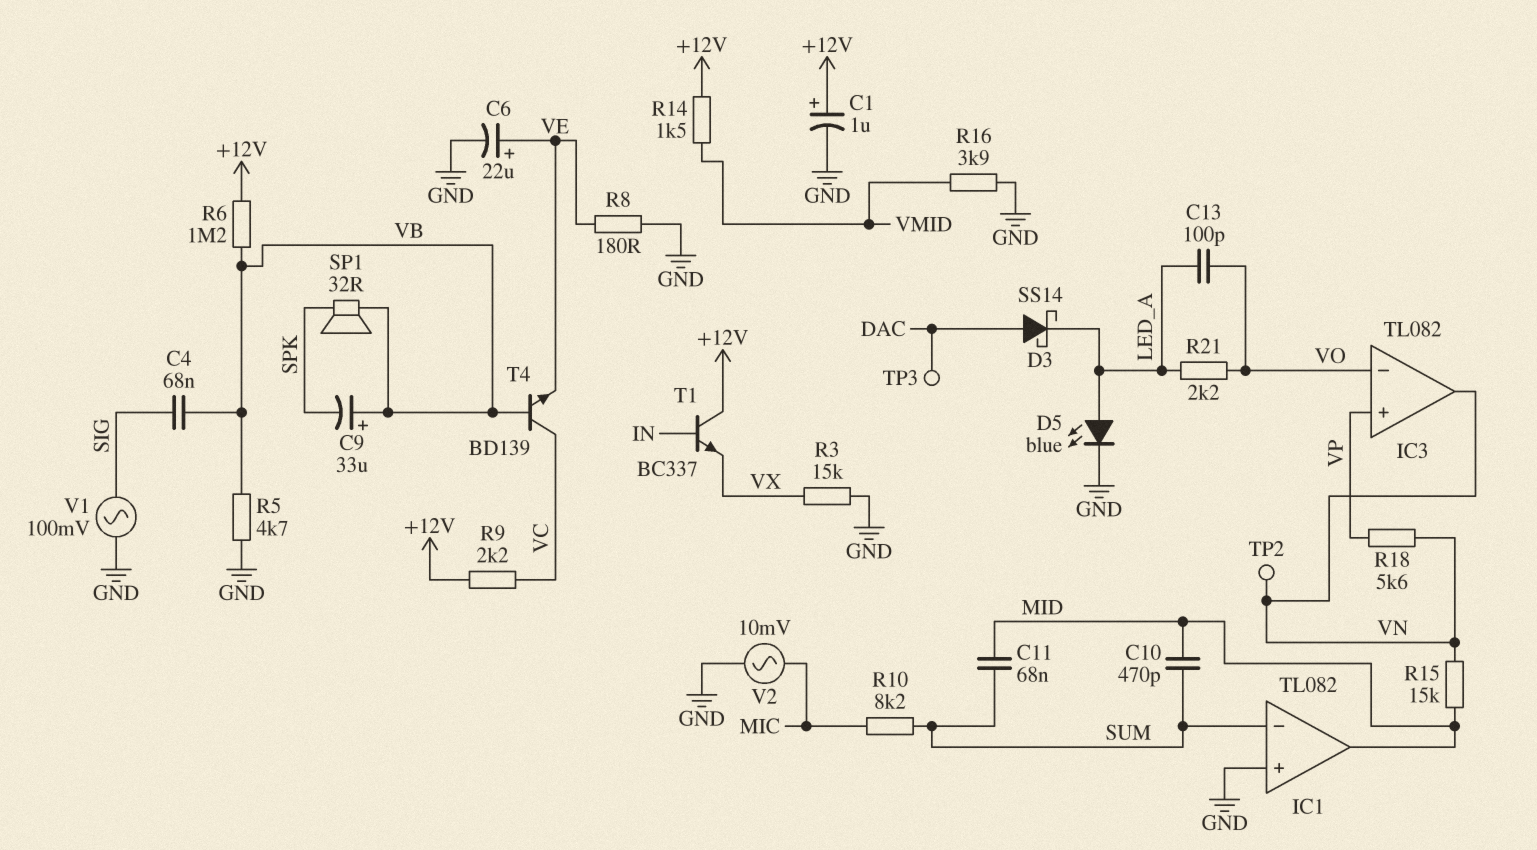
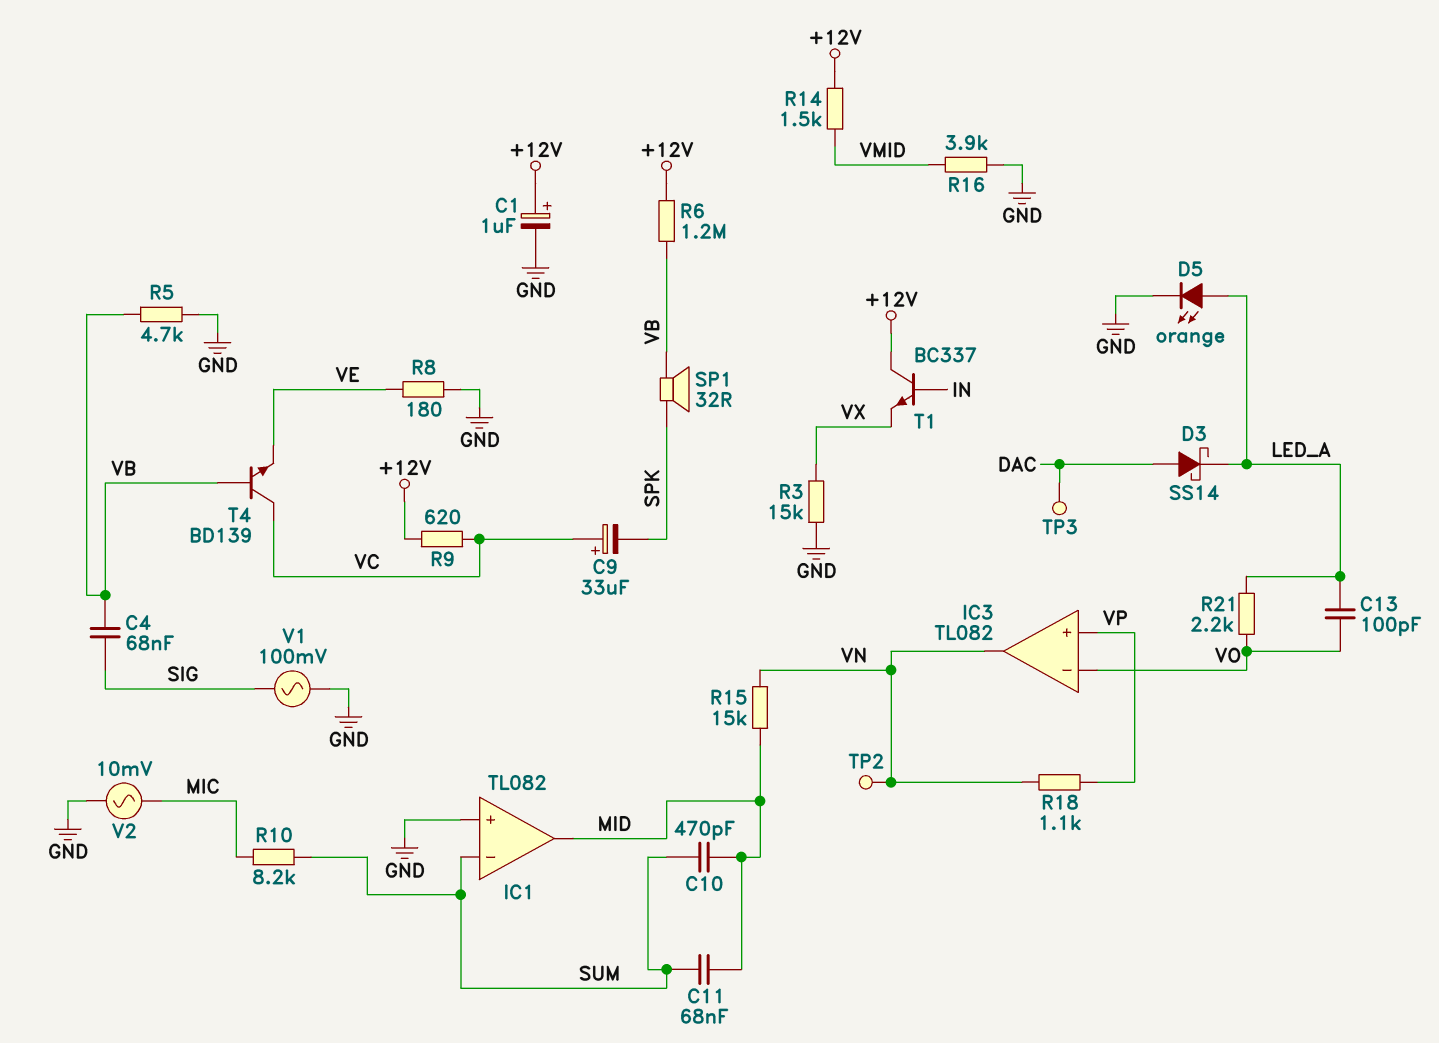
C6: 22uF (plus VE, minus GND) -> none
C9: 33uF (plus VB, minus SPK) -> 33uF (plus VC, minus SPK)
D5: LED blue (A LED_A, K GND) -> LED orange (A LED_A, K GND)
R9: 2.2k (+12V, VC) -> 620 (+12V, VC)
R18: 5.6k (VN, VP) -> 1.1k (VN, VP)

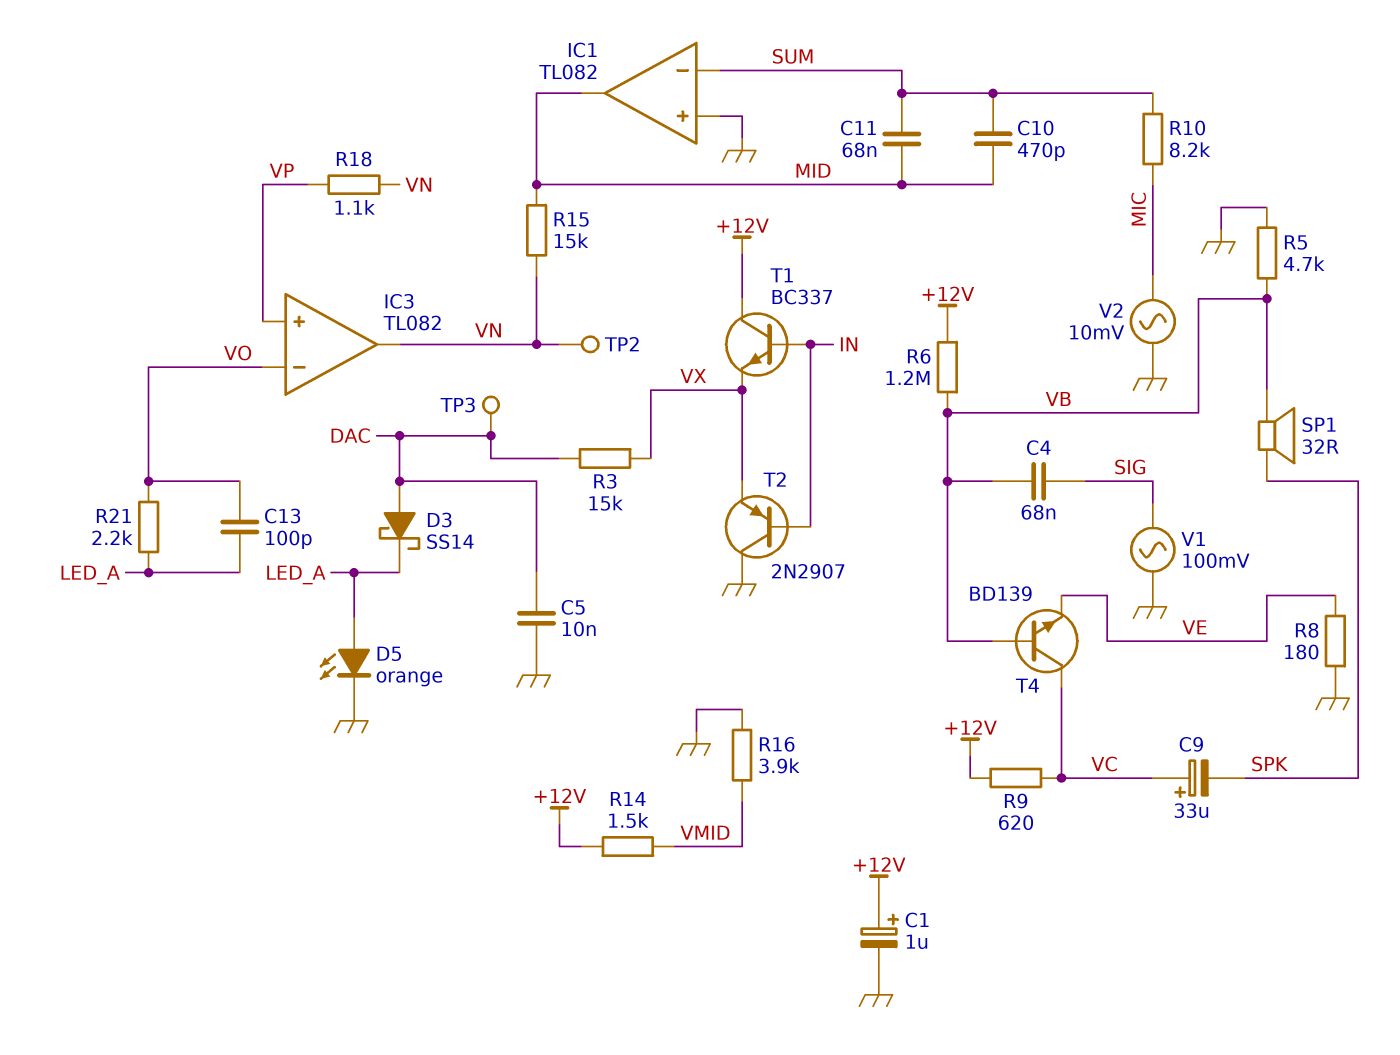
C5: none -> 10nF (DAC, GND)
R3: 15k (GND, VX) -> 15k (DAC, VX)
T2: none -> PNP 2N2907 (B IN, C GND, E VX)

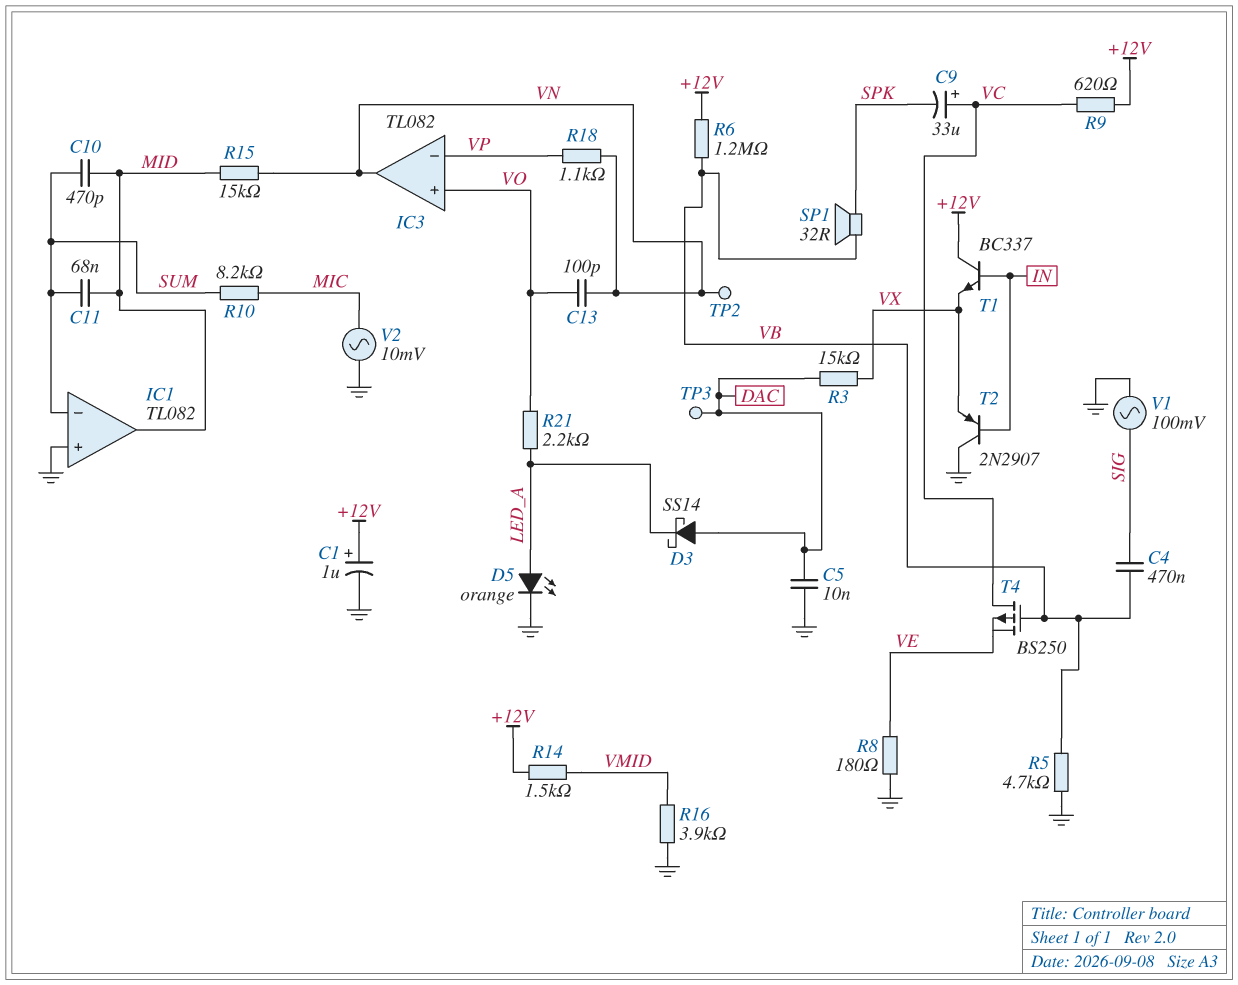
C4: 68nF (SIG, VB) -> 470nF (SIG, VB)
C13: 100pF (LED_A, VO) -> 100pF (VN, VO)
IC3 pin in+: VP -> VO
IC3 pin in-: VO -> VP
T4: NPN BD139 (B VB, C VC, E VE) -> PMOS BS250 (G VB, D VC, S VE)

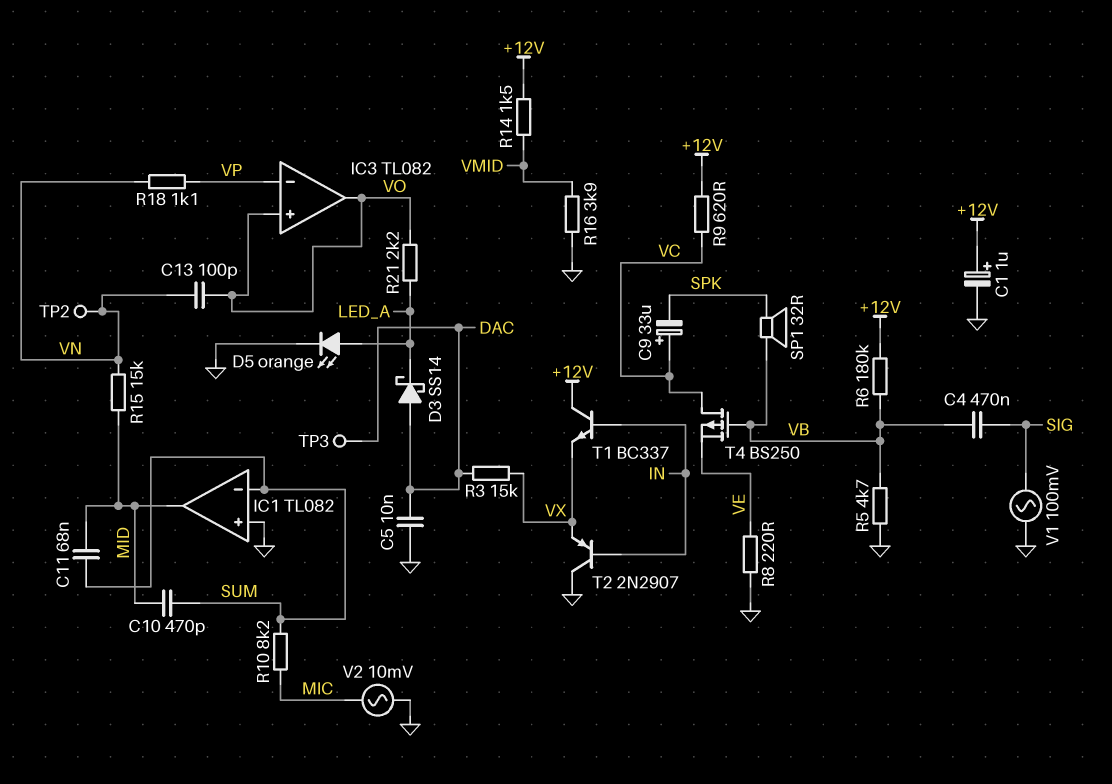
IC3 pin out: VN -> VO
R6: 1.2M (+12V, VB) -> 180k (+12V, VB)
R8: 180 (GND, VE) -> 220 (GND, VE)

